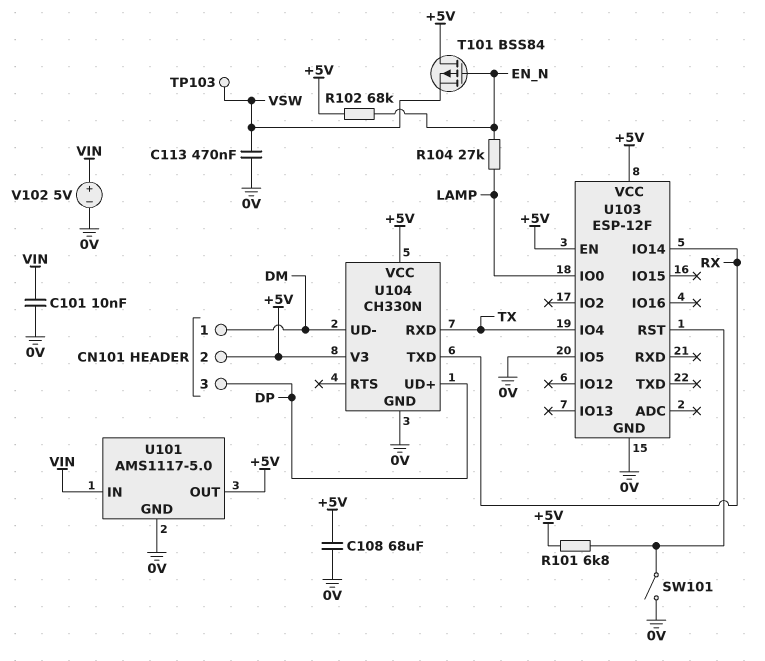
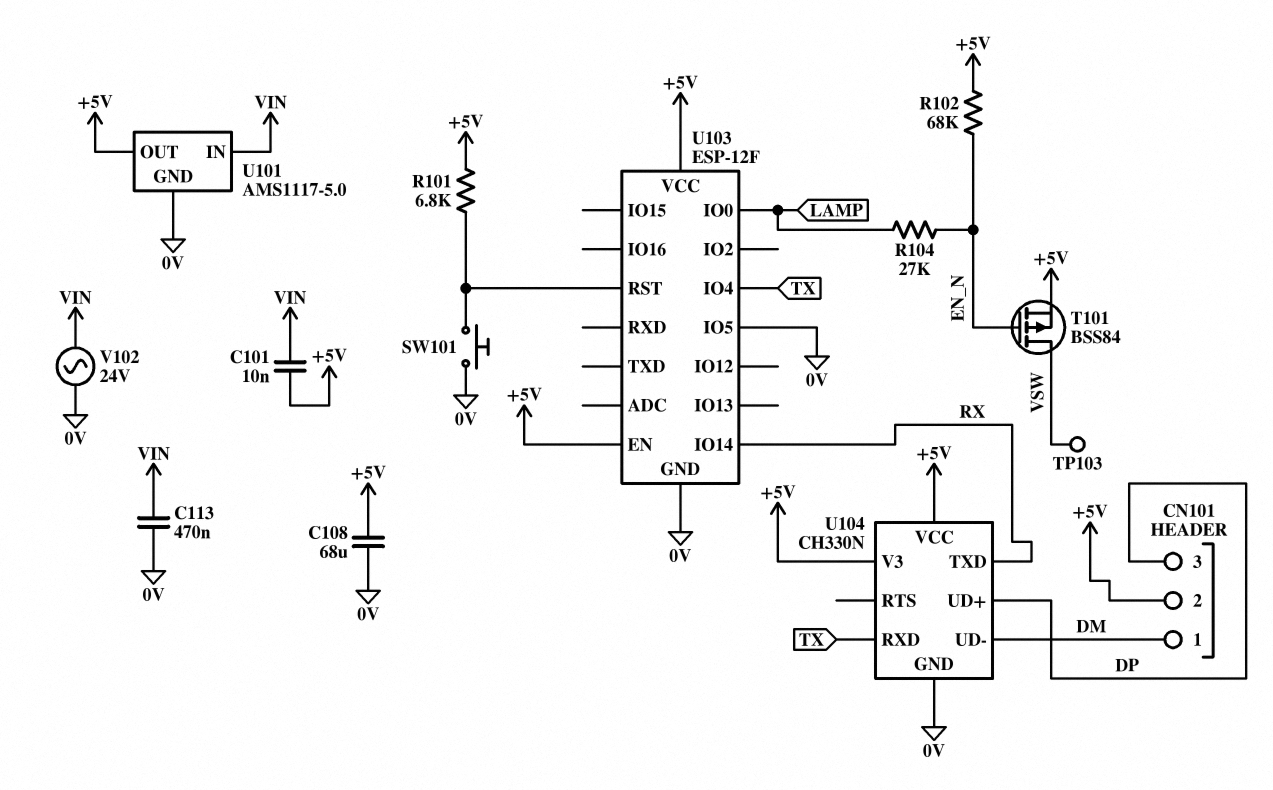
C101: 10nF (0V, VIN) -> 10nF (+5V, VIN)
C113: 470nF (0V, VSW) -> 470nF (0V, VIN)
SW101: switch (0V, U103/RST) -> button (0V, U103/RST)
T101: PMOS BSS84 (G EN_N, D +5V, S VSW) -> PMOS BSS84 (G EN_N, D VSW, S +5V)
V102: 5V (plus VIN, minus 0V) -> AC 24V (0V, VIN)

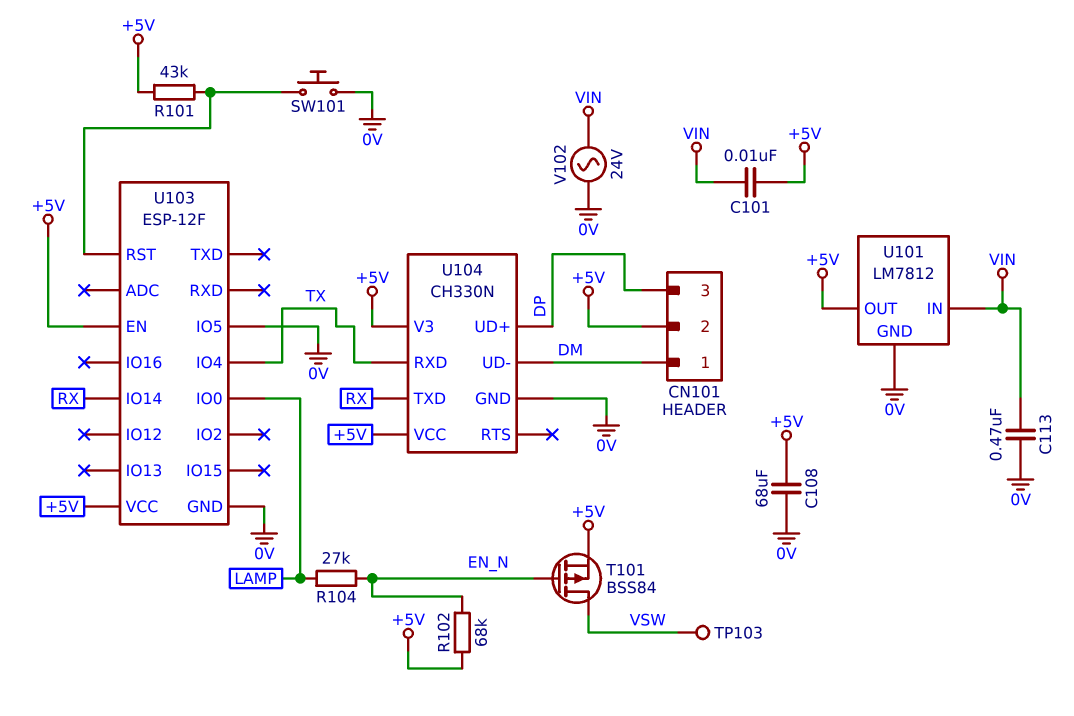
R101: 6.8k (+5V, U103/RST) -> 43k (+5V, U103/RST)
U101: AMS1117-5.0 -> LM7812

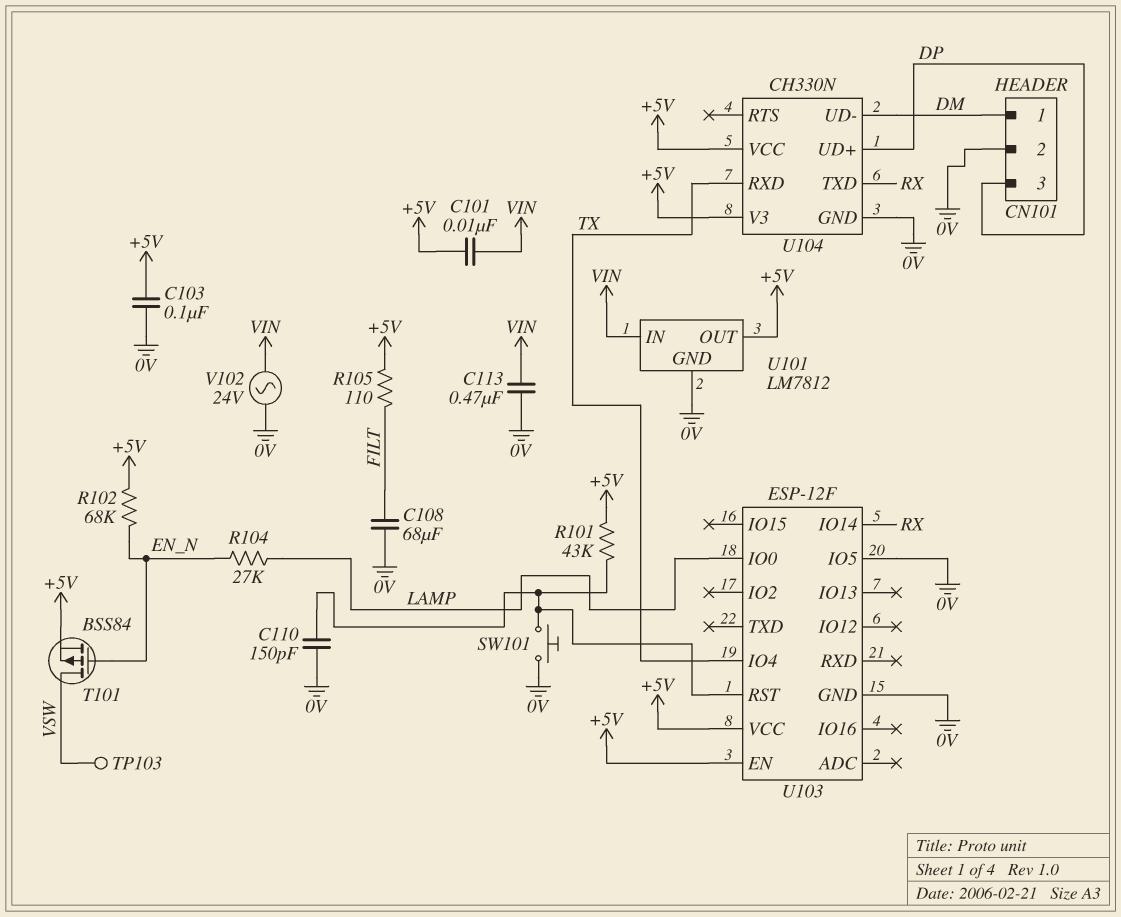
C103: none -> 100nF (+5V, 0V)
C108: 68uF (+5V, 0V) -> 68uF (0V, FILT)
C110: none -> 150pF (0V, U103/RST)
CN101 pin 2: +5V -> 0V
R105: none -> 110 (+5V, FILT)

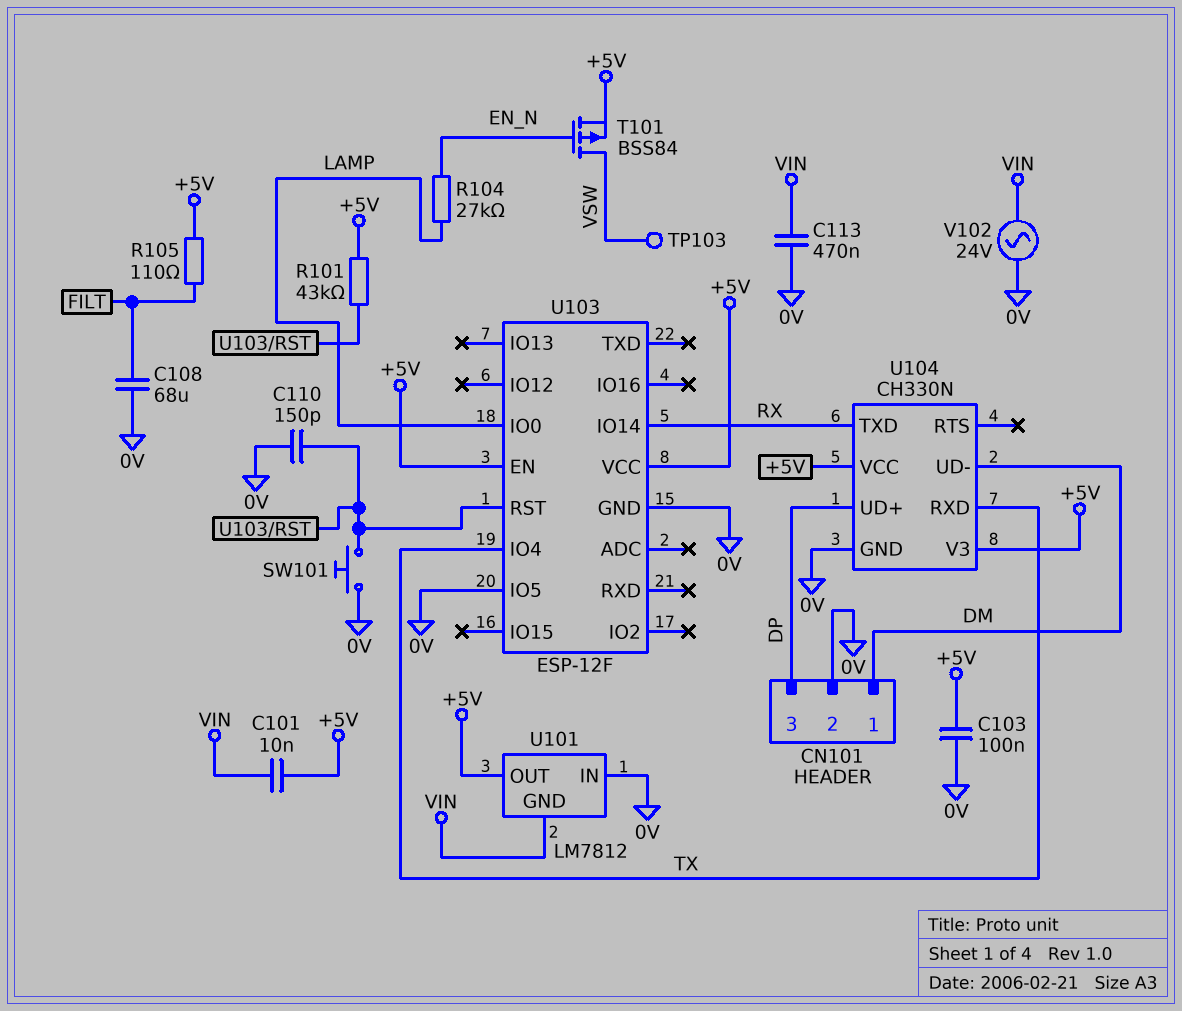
R102: 68k (+5V, EN_N) -> none
U101 pin GND: 0V -> VIN
U101 pin IN: VIN -> 0V

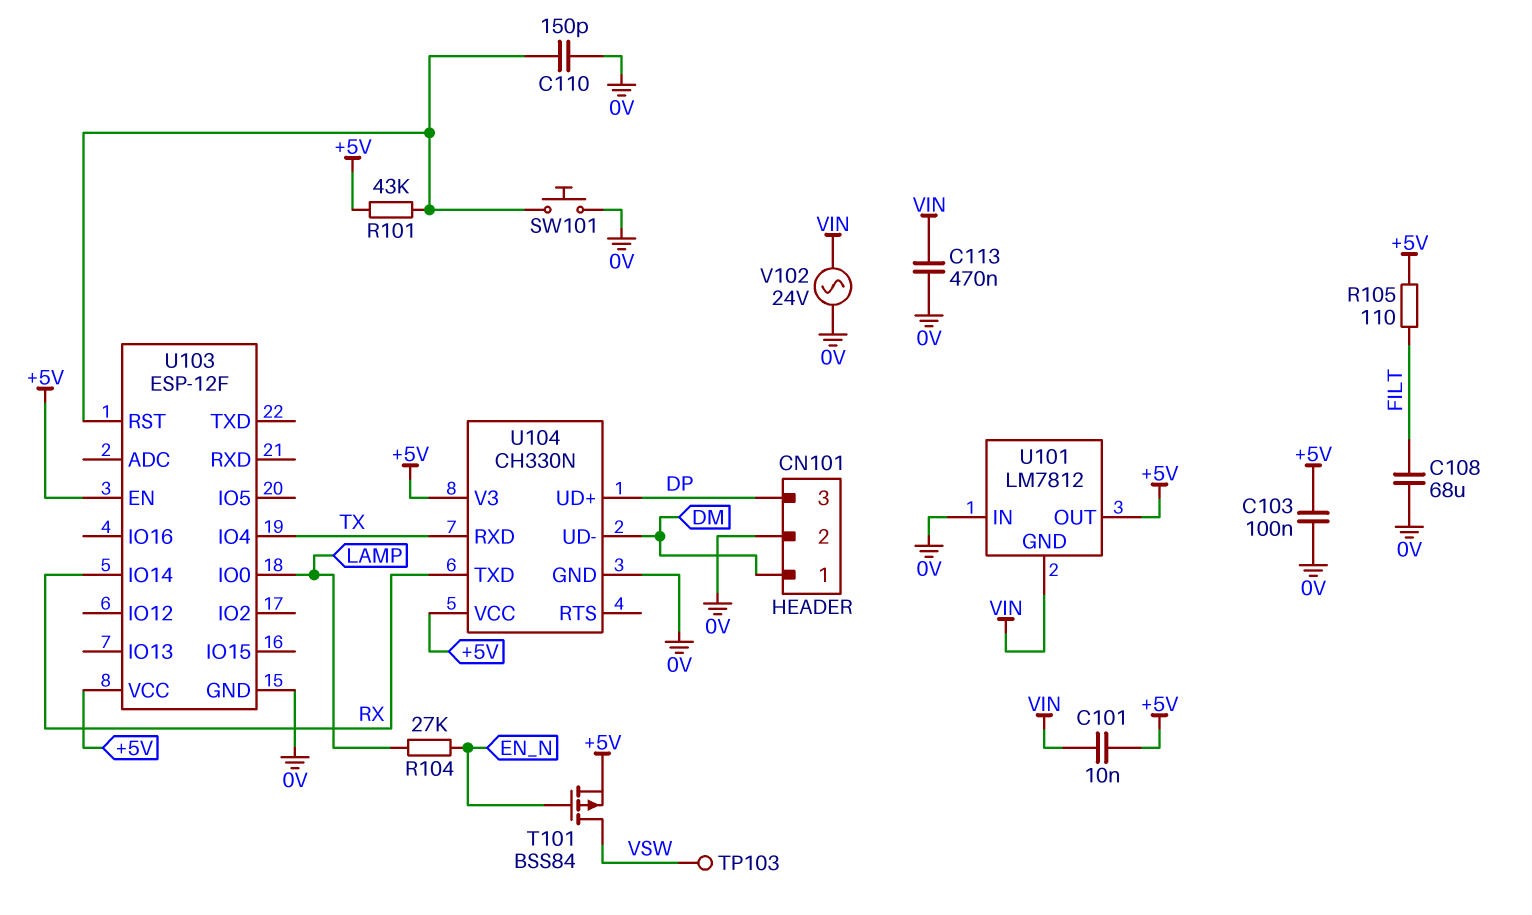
U103 pin IO5: 0V -> none

